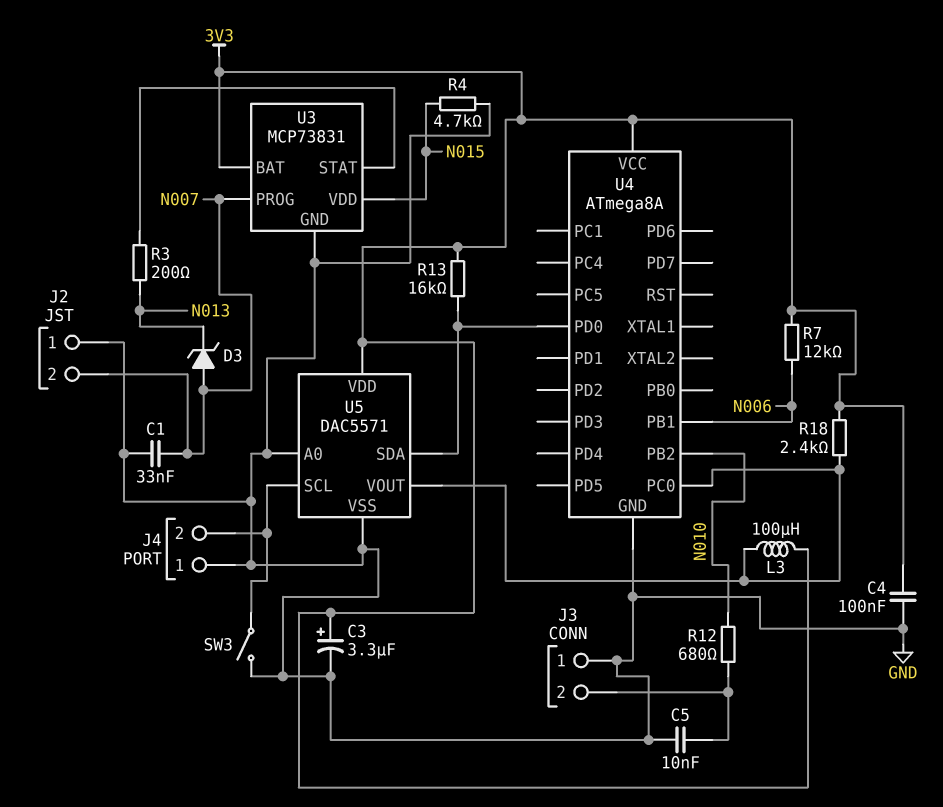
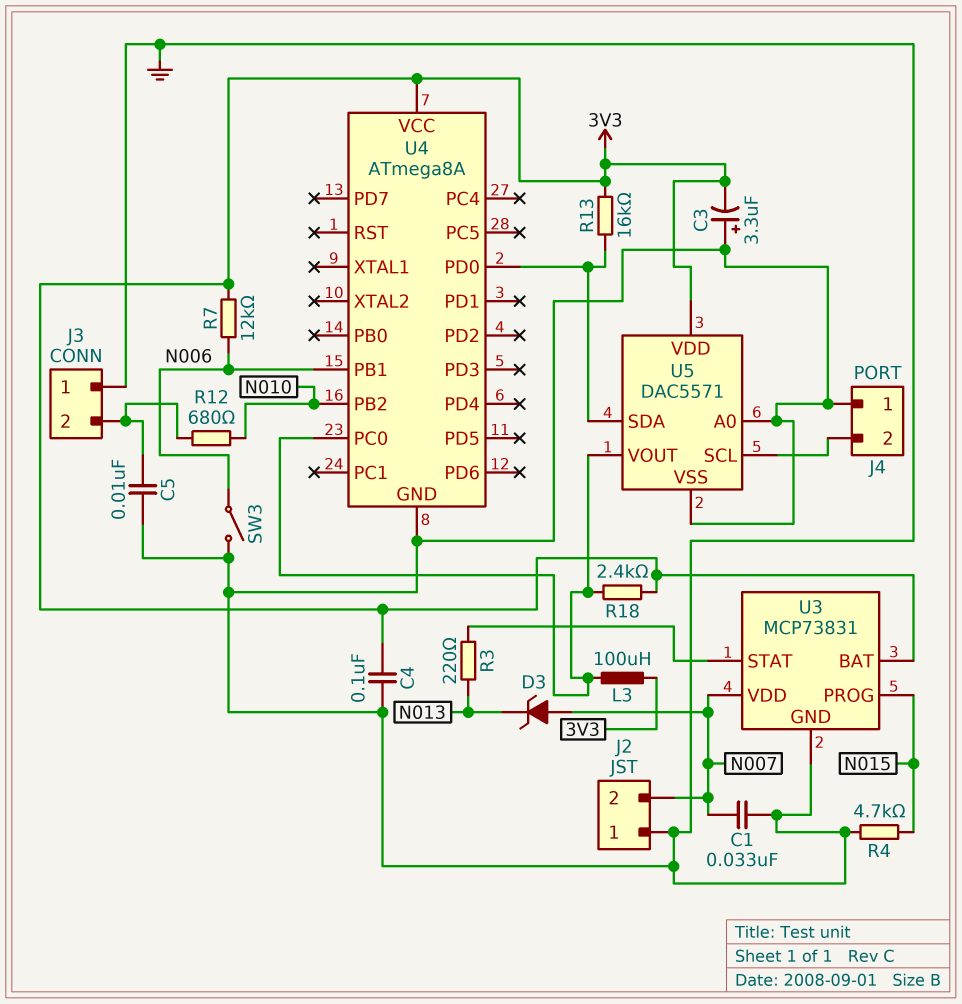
C3: 3.3uF (plus 3V3, minus GND) -> 3.3uF (plus GND, minus 3V3)
R3: 200 (N013, U3/STAT) -> 220 (N013, U3/STAT)
SW3: switch (GND, J4/2) -> switch (GND, N006)
U3 pin PROG: N007 -> N015
U3 pin VDD: N015 -> N007

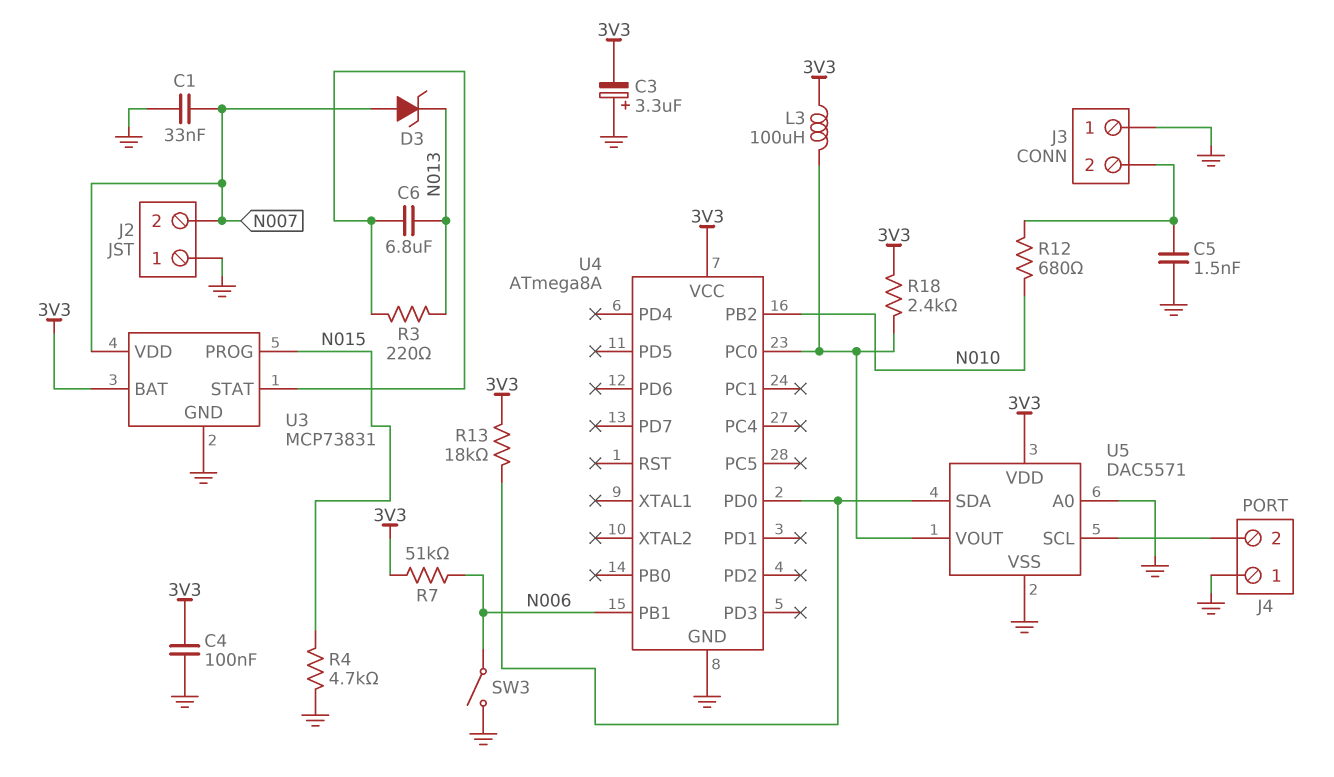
C5: 10nF (GND, J3/2) -> 1.5nF (GND, J3/2)
C6: none -> 6.8uF (N013, U3/STAT)
R7: 12k (3V3, N006) -> 51k (3V3, N006)
R13: 16k (3V3, U4/PD0) -> 18k (3V3, U4/PD0)

